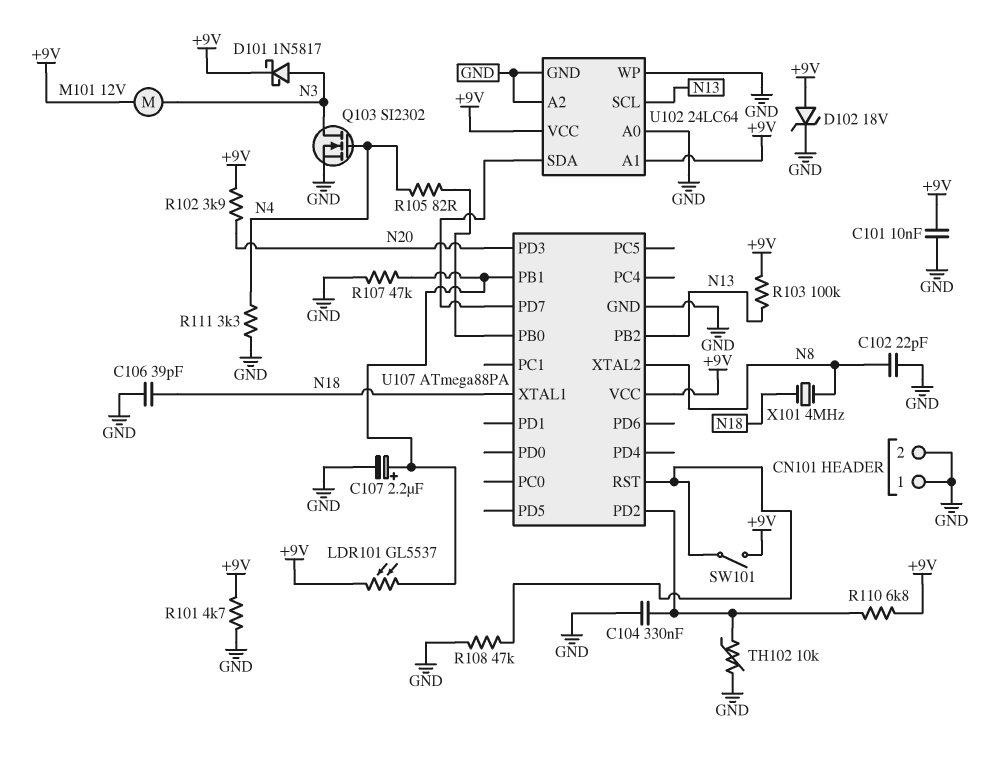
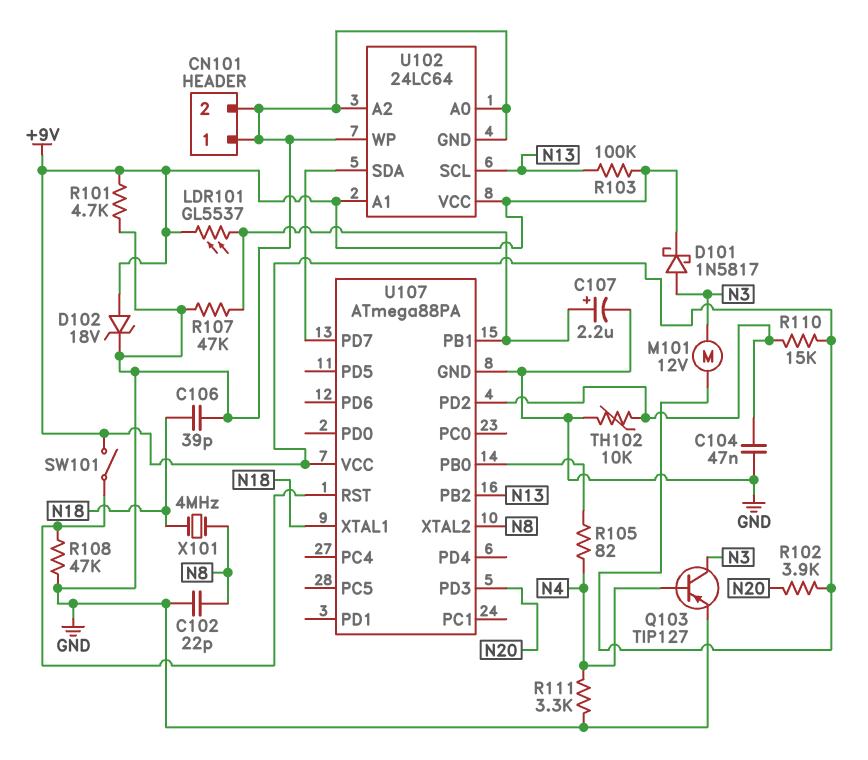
C101: 10nF (+9V, GND) -> none
C104: 330nF (GND, U107/PD2) -> 47nF (GND, U107/PD2)
Q103: NMOS SI2302 (G N4, D N3, S GND) -> PNP TIP127 (B N4, C N3, E GND)
R110: 6.8k (+9V, U107/PD2) -> 15k (+9V, U107/PD2)

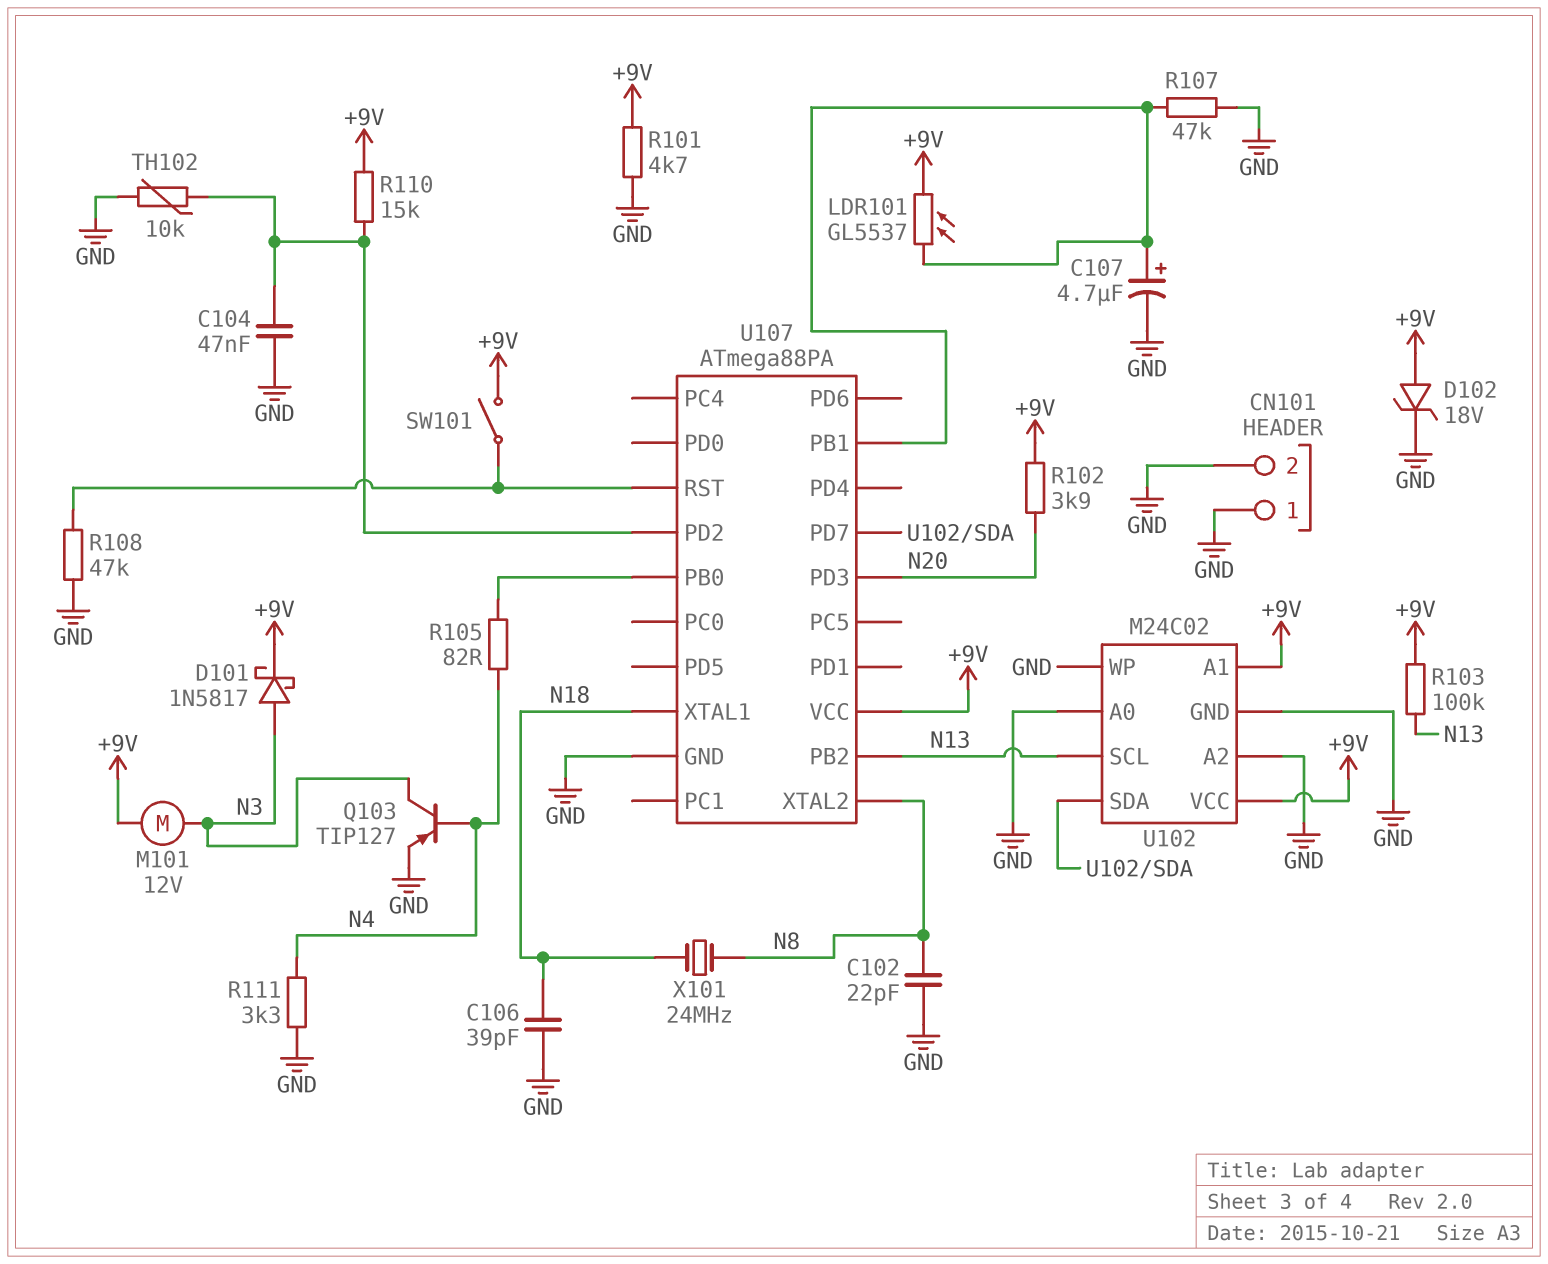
C107: 2.2uF (plus U107/PB1, minus GND) -> 4.7uF (plus U107/PB1, minus GND)
U102: 24LC64 -> M24C02
X101: 4MHz (N8, N18) -> 24MHz (N8, N18)

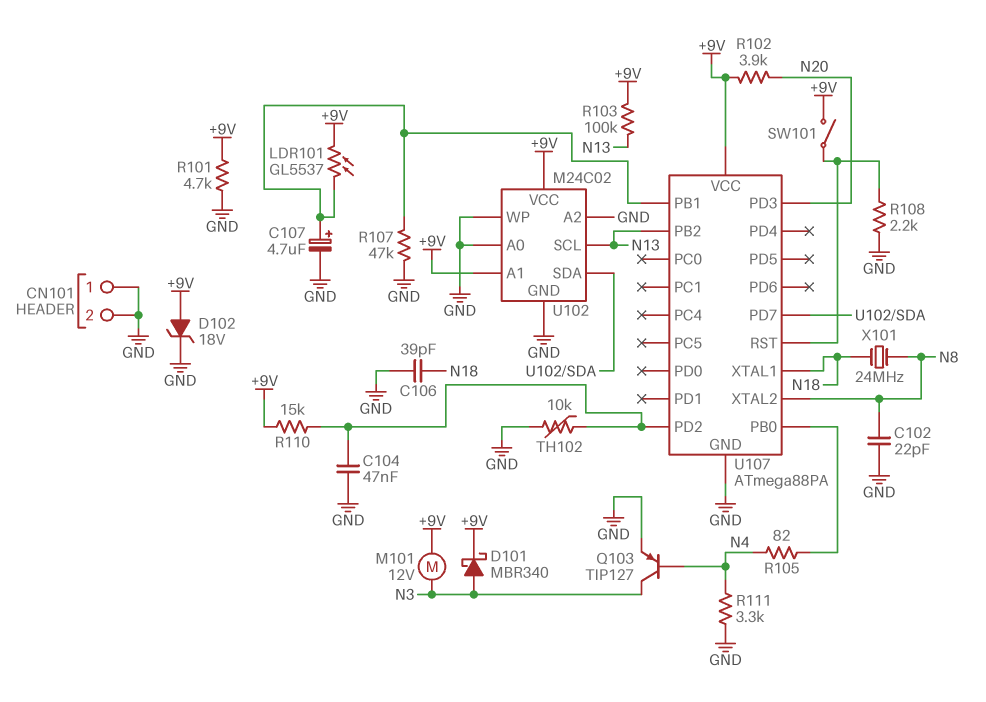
D101: schottky 1N5817 (A N3, K +9V) -> schottky MBR340 (A N3, K +9V)
R108: 47k (GND, U107/RST) -> 2.2k (GND, U107/RST)

